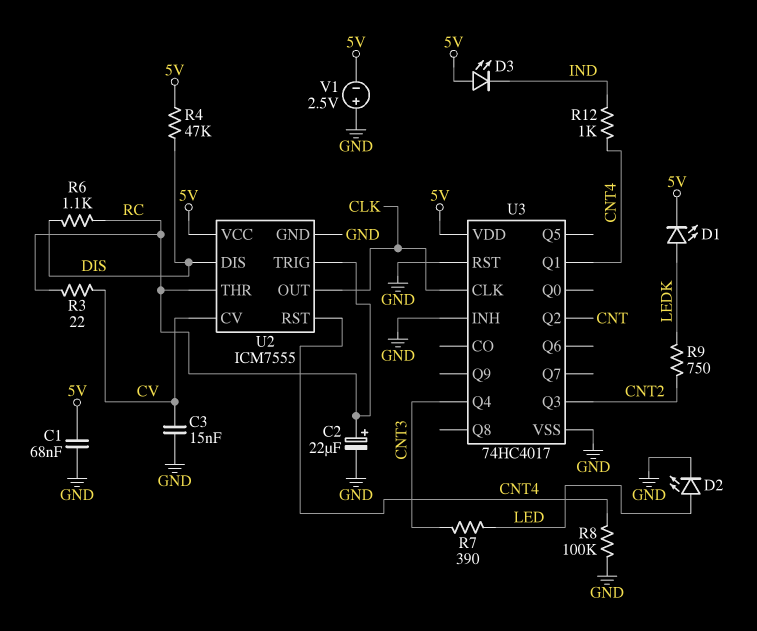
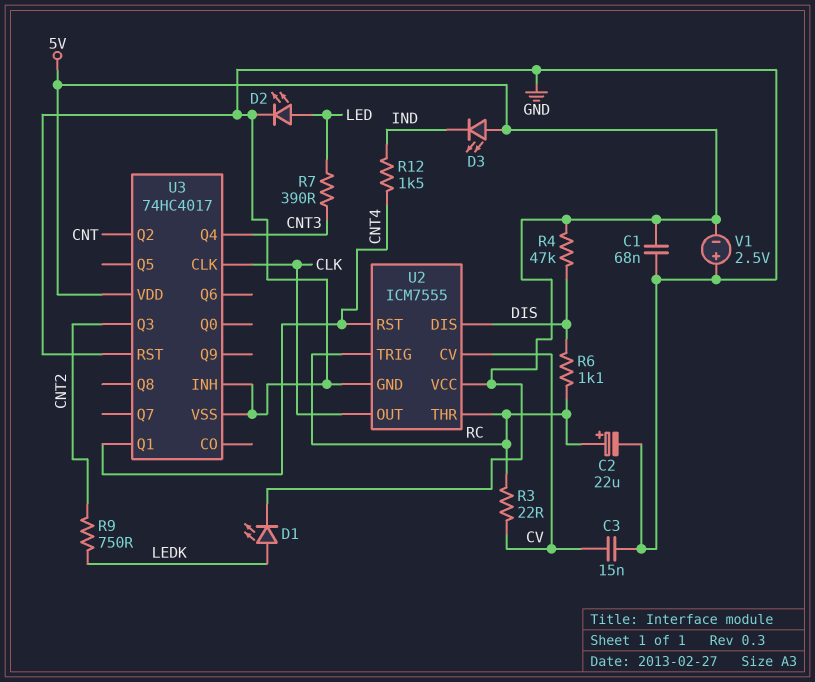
R8: 100k (CNT4, GND) -> none
R12: 1k (CNT4, IND) -> 1.5k (CNT4, IND)

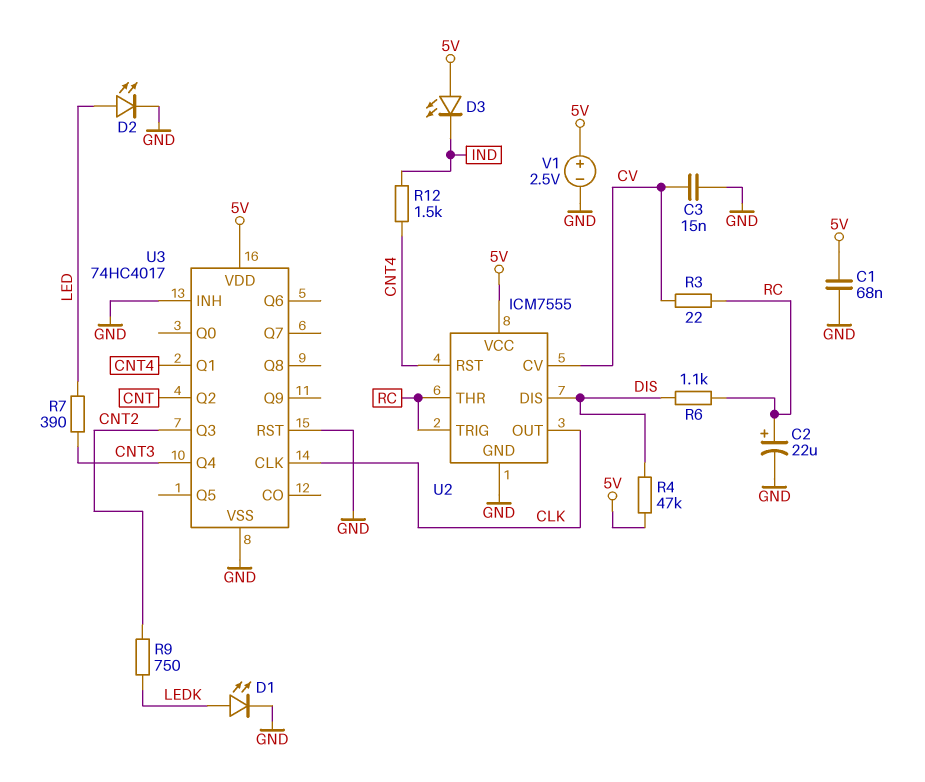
D1: LED (A LEDK, K 5V) -> LED (A LEDK, K GND)
V1: 2.5V (plus GND, minus 5V) -> 2.5V (plus 5V, minus GND)

